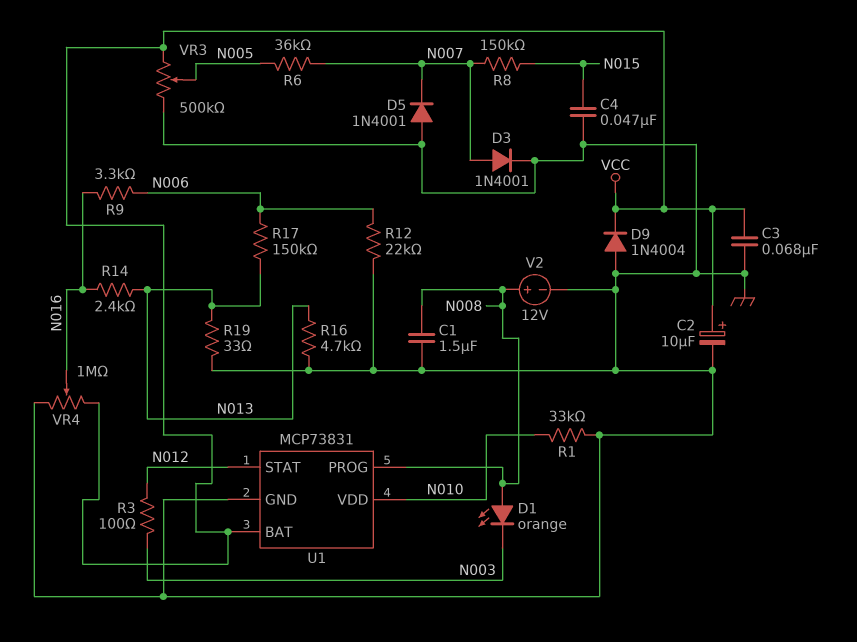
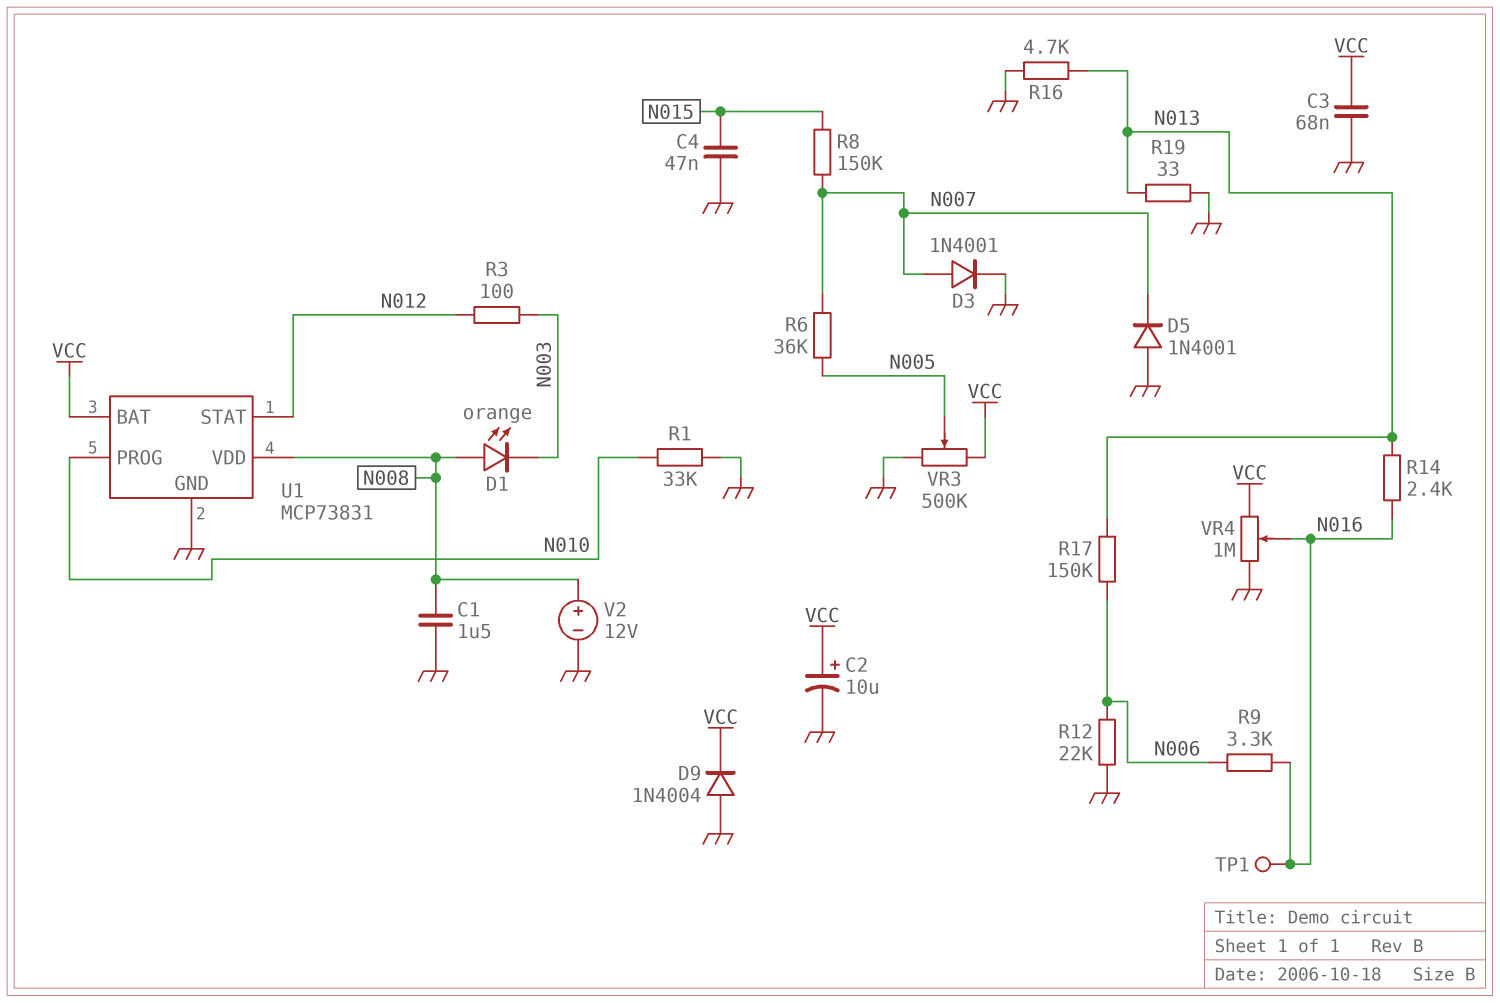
TP1: none -> test point (N016)
U1 pin PROG: N008 -> N010
U1 pin VDD: N010 -> N008

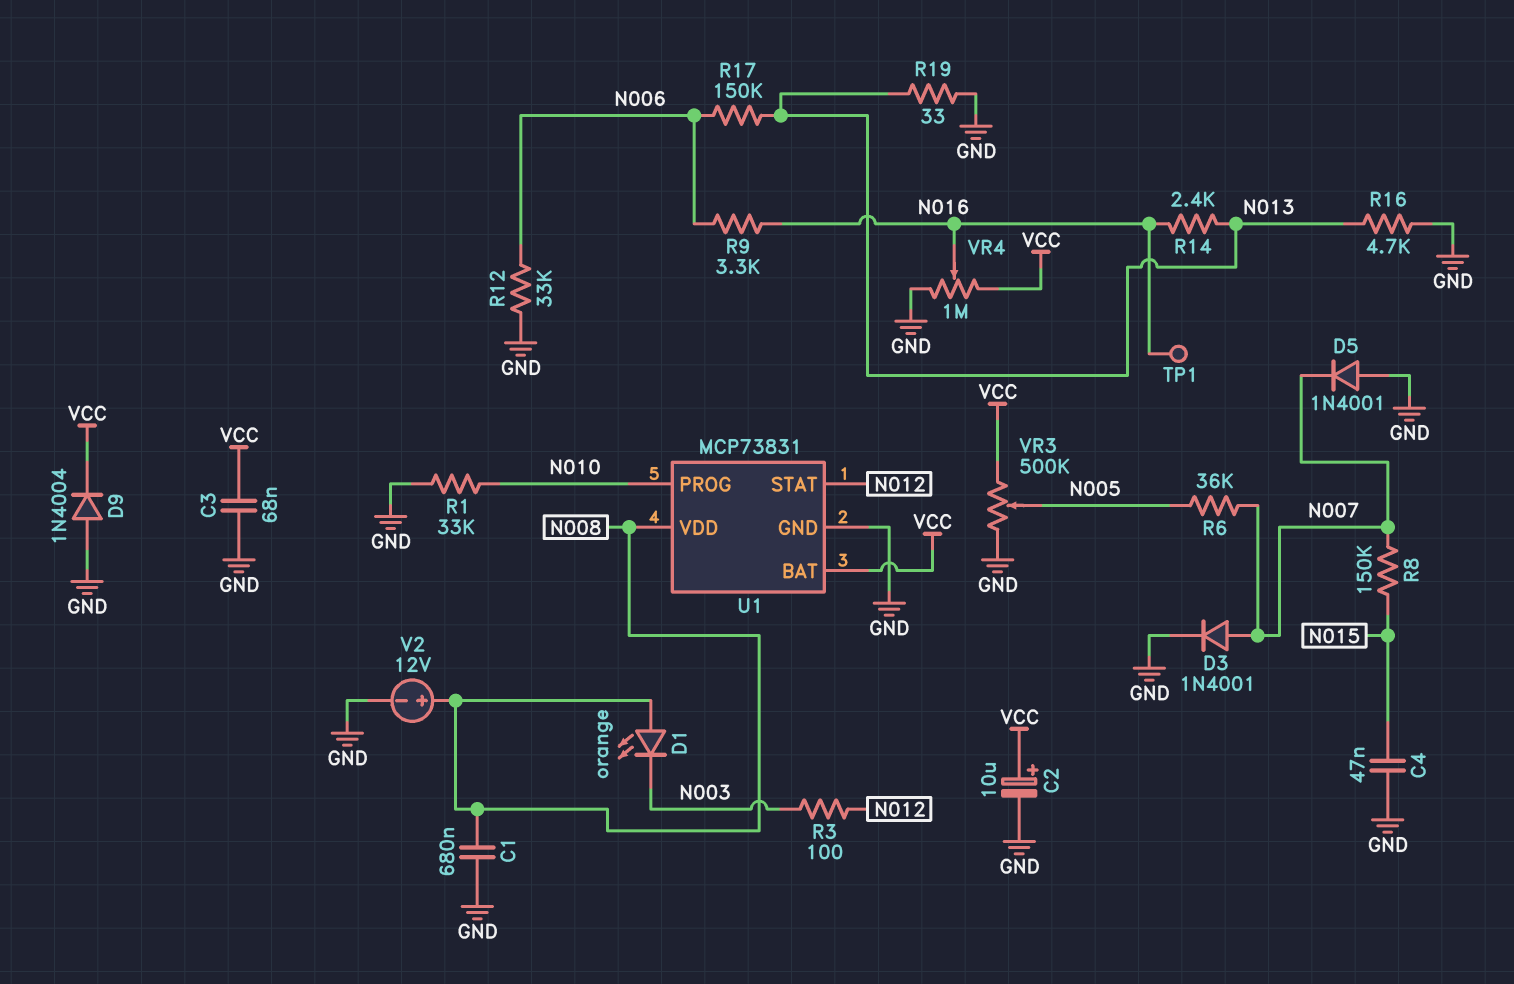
C1: 1.5uF (GND, N008) -> 680nF (GND, N008)
R12: 22k (GND, N006) -> 33k (GND, N006)

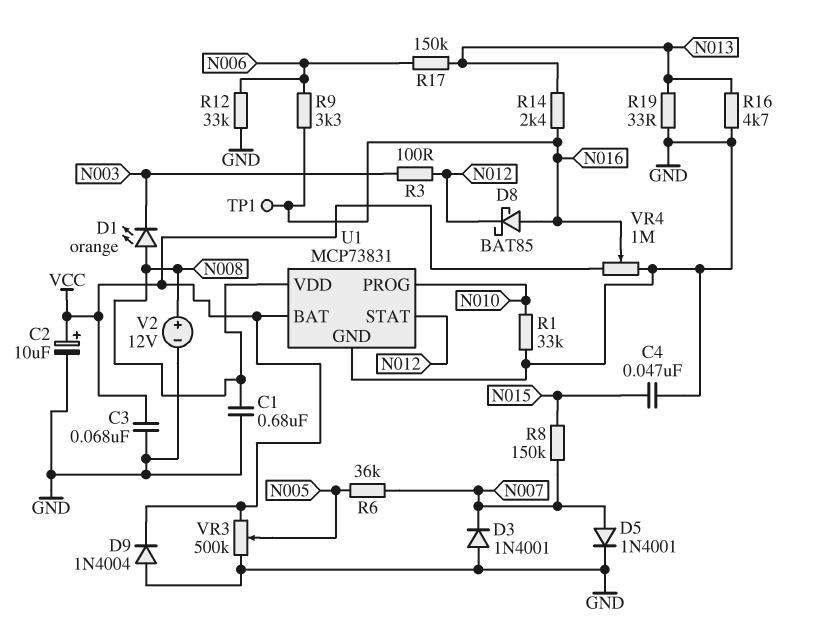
D3: diode 1N4001 (A N007, K GND) -> diode 1N4001 (A GND, K N007)
D5: diode 1N4001 (A GND, K N007) -> diode 1N4001 (A N007, K GND)
D8: none -> schottky BAT85 (A N016, K N012)

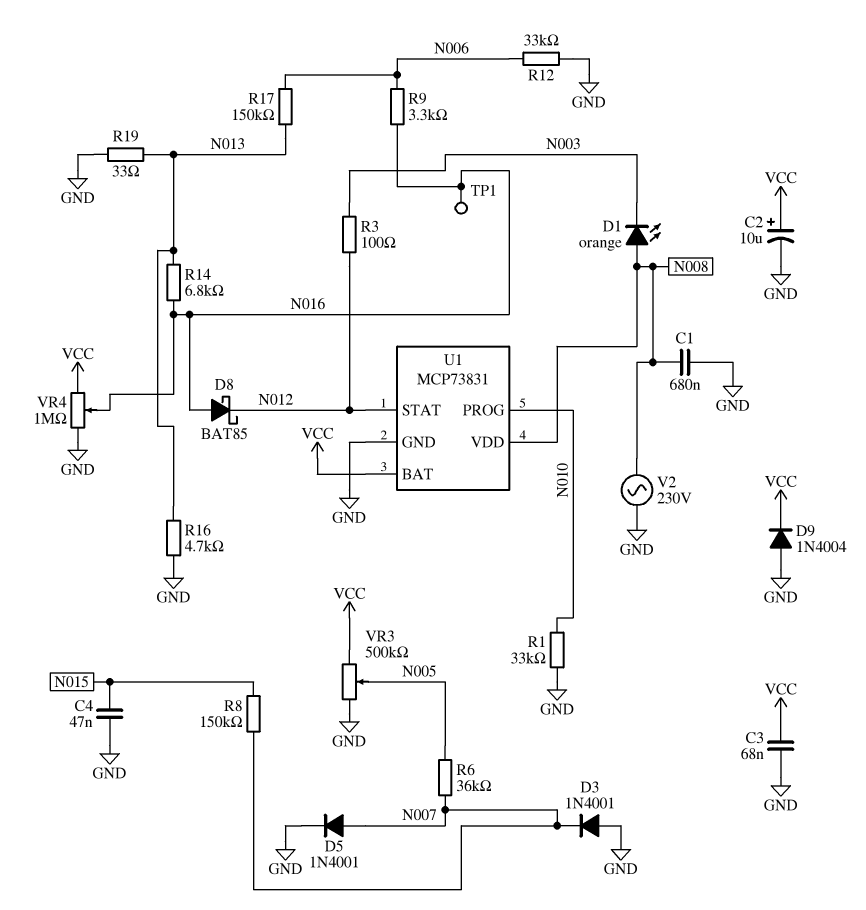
R14: 2.4k (N013, N016) -> 6.8k (N013, N016)
V2: 12V (plus N008, minus GND) -> AC 230V (GND, N008)

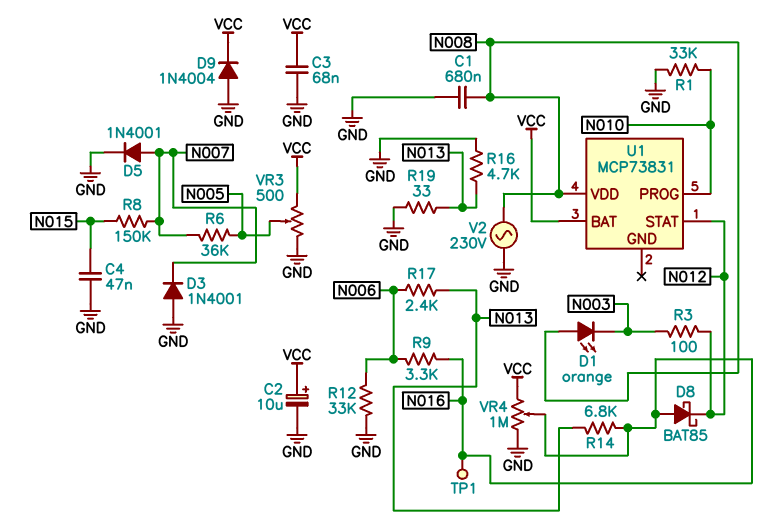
R17: 150k (N006, N013) -> 2.4k (N006, N013)
U1 pin GND: GND -> none
VR3: 500k (GND, VCC, wiper N005) -> 500 (GND, VCC, wiper N005)

